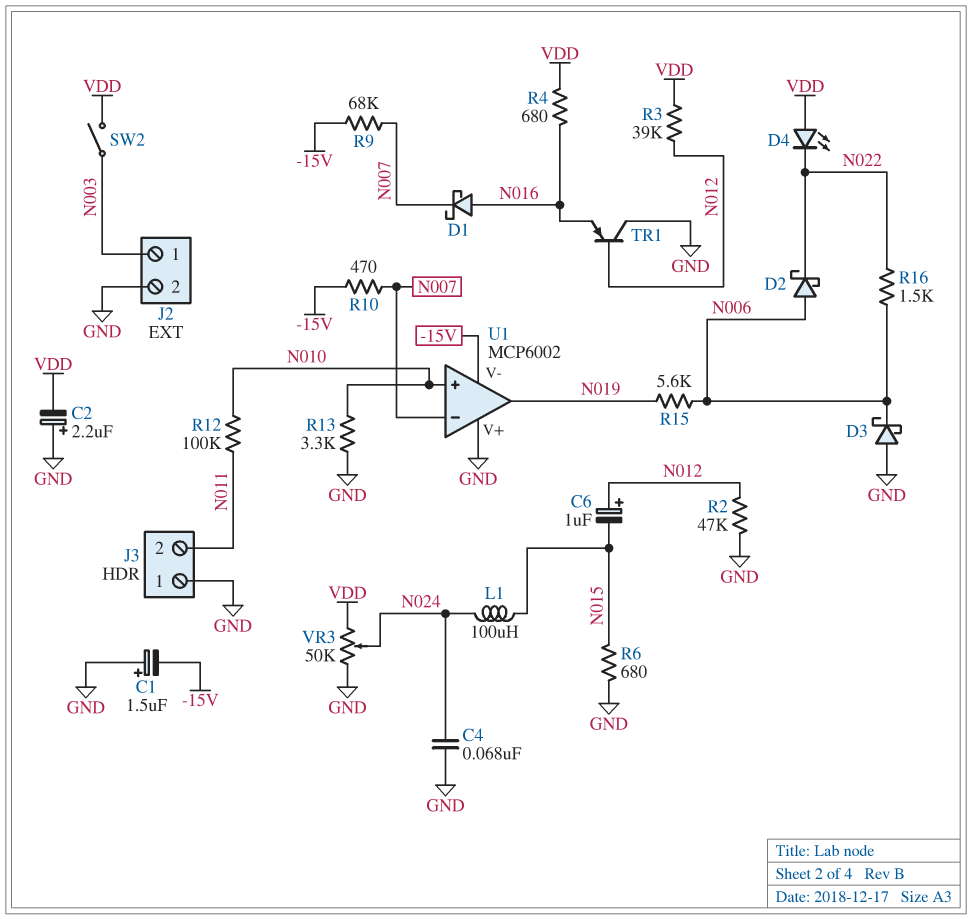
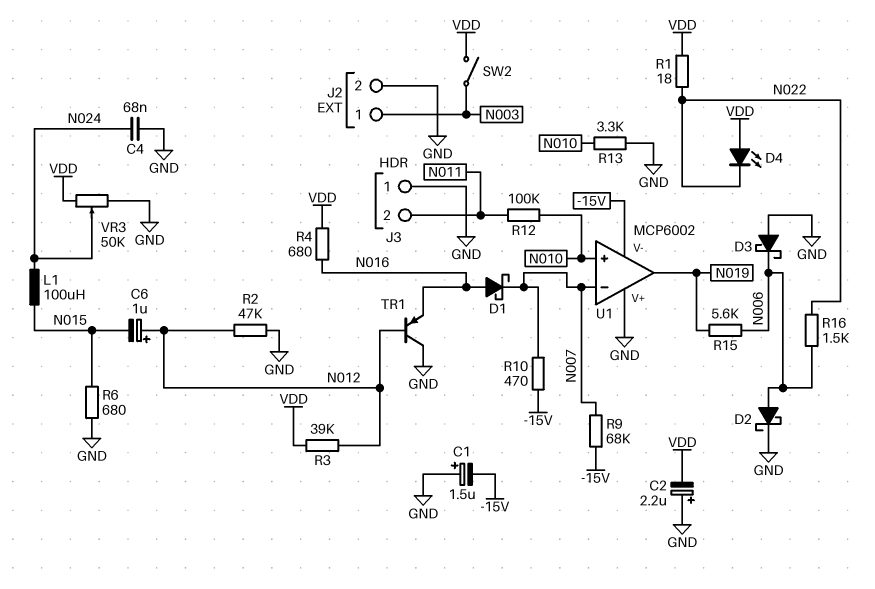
D2: schottky (A N006, K N022) -> schottky (A N006, K GND)
R1: none -> 18 (N022, VDD)

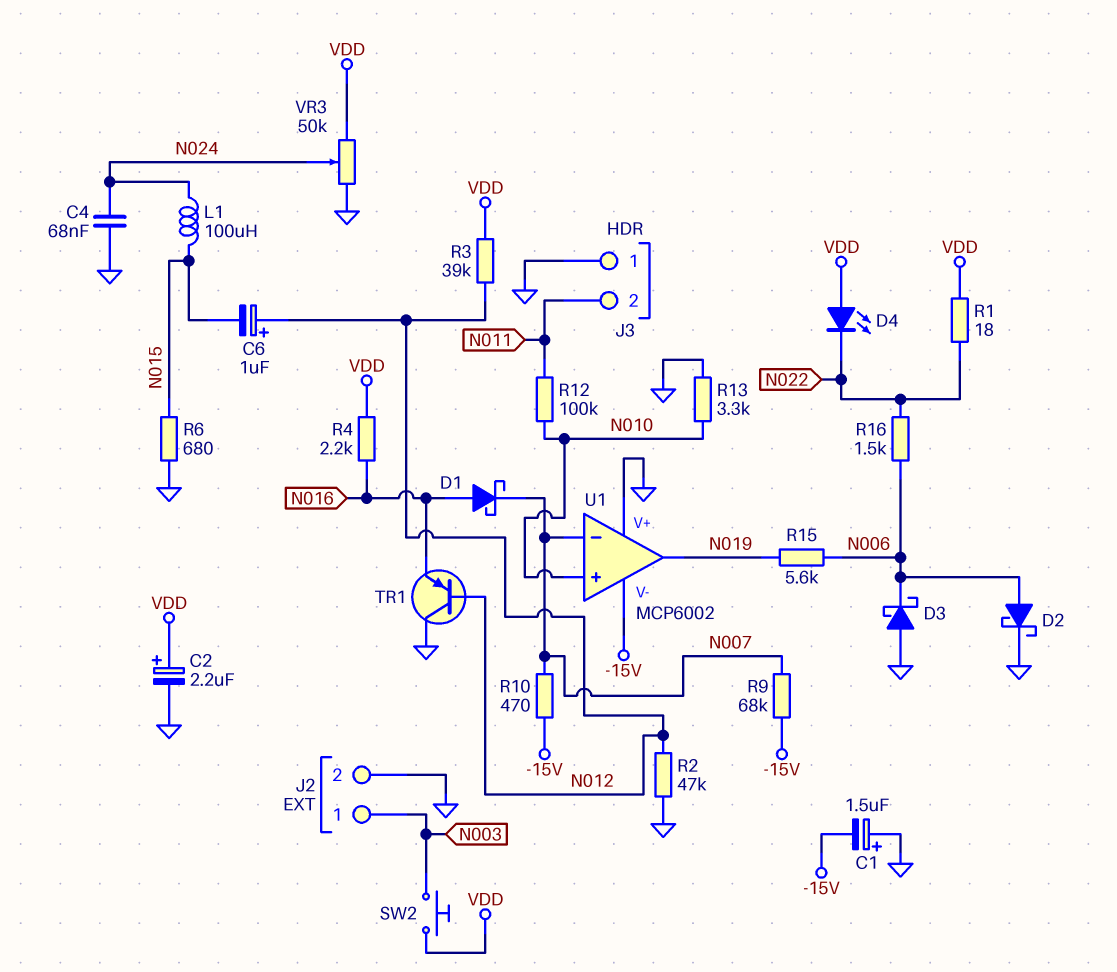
C2: 2.2uF (plus GND, minus VDD) -> 2.2uF (plus VDD, minus GND)
R4: 680 (N016, VDD) -> 2.2k (N016, VDD)
SW2: switch (N003, VDD) -> button (N003, VDD)

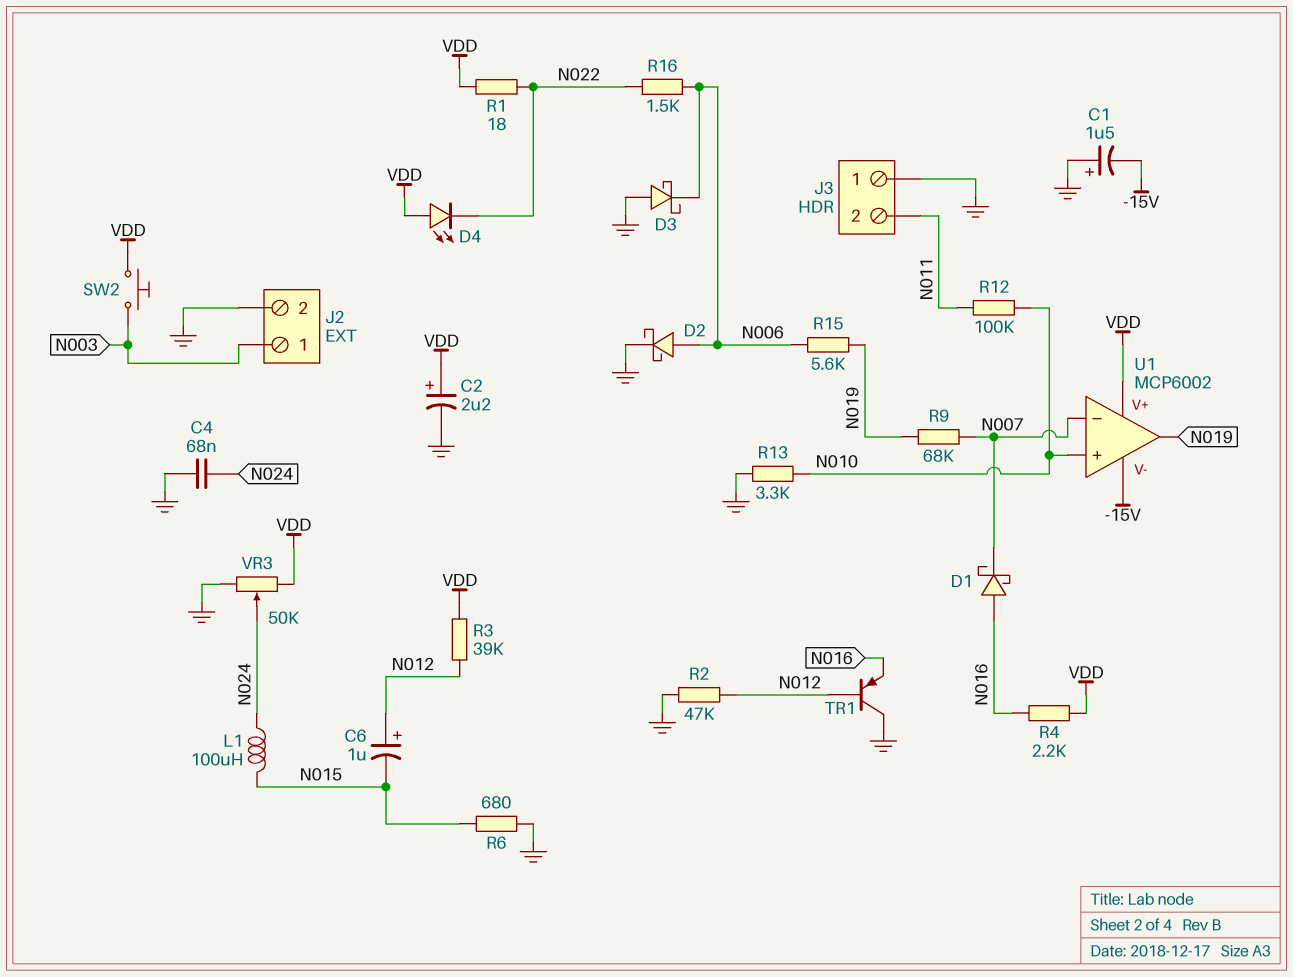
R9: 68k (-15V, N007) -> 68k (N007, N019)
R10: 470 (-15V, N007) -> none
U1 pin V+: GND -> VDD

